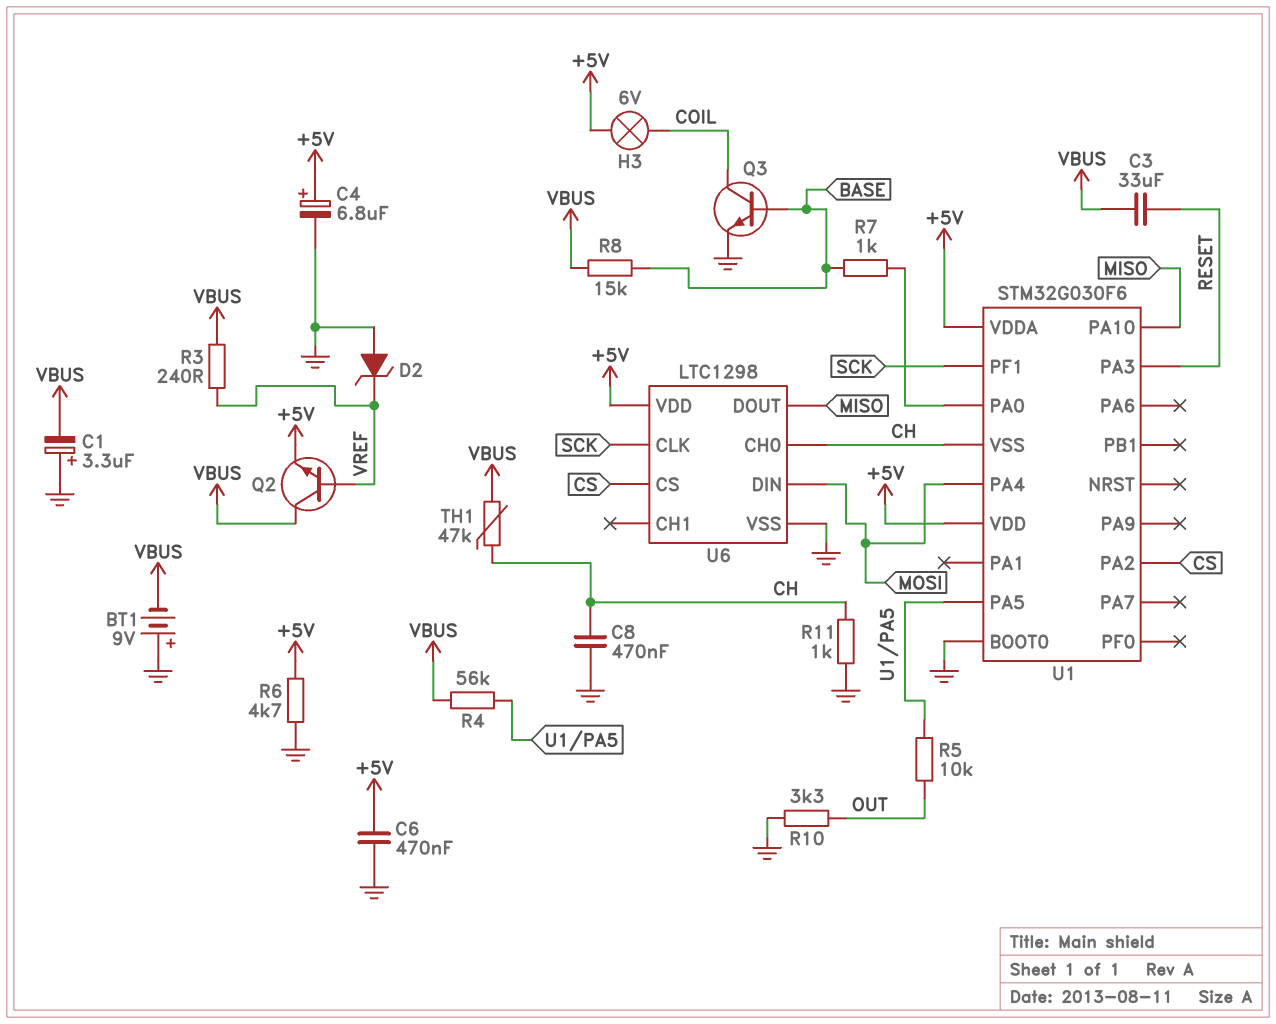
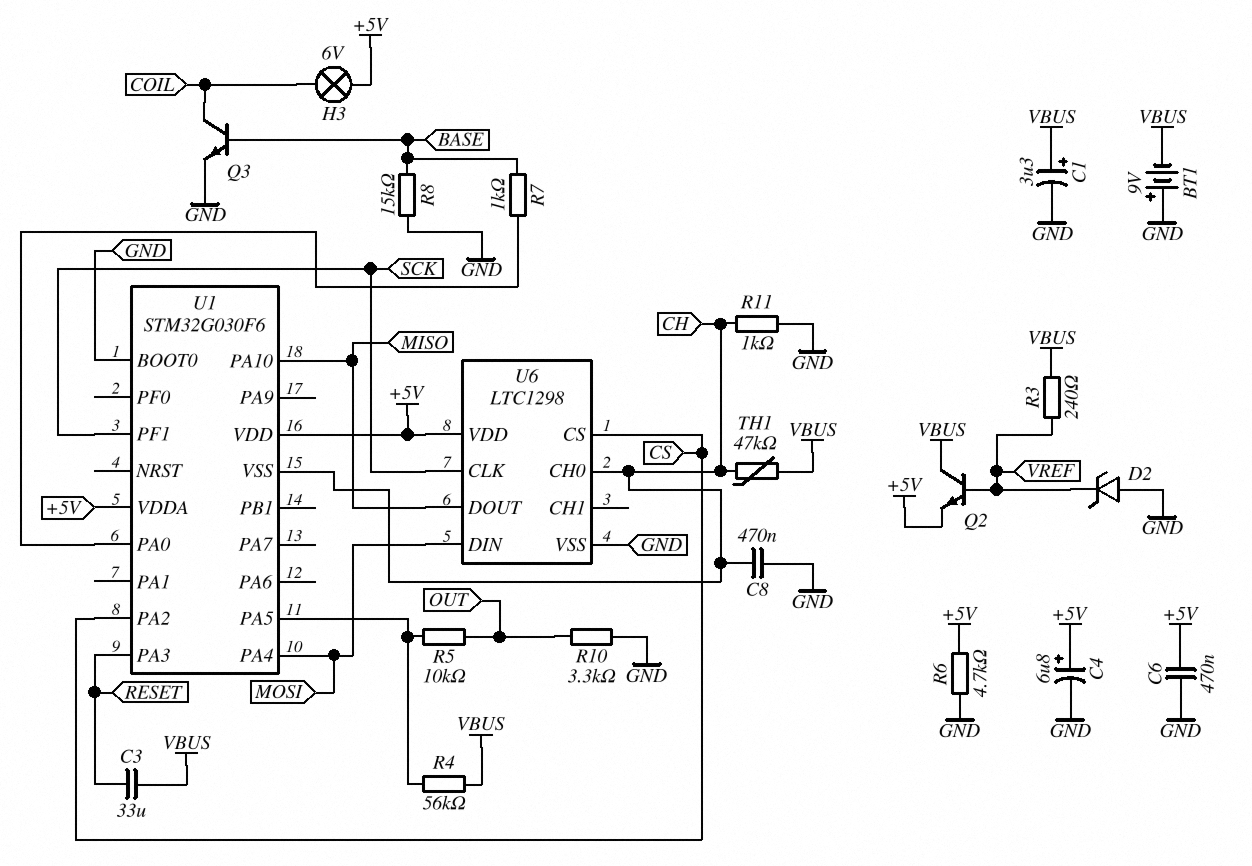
C1: 3.3uF (plus GND, minus VBUS) -> 3.3uF (plus VBUS, minus GND)
R8: 15k (BASE, VBUS) -> 15k (BASE, GND)

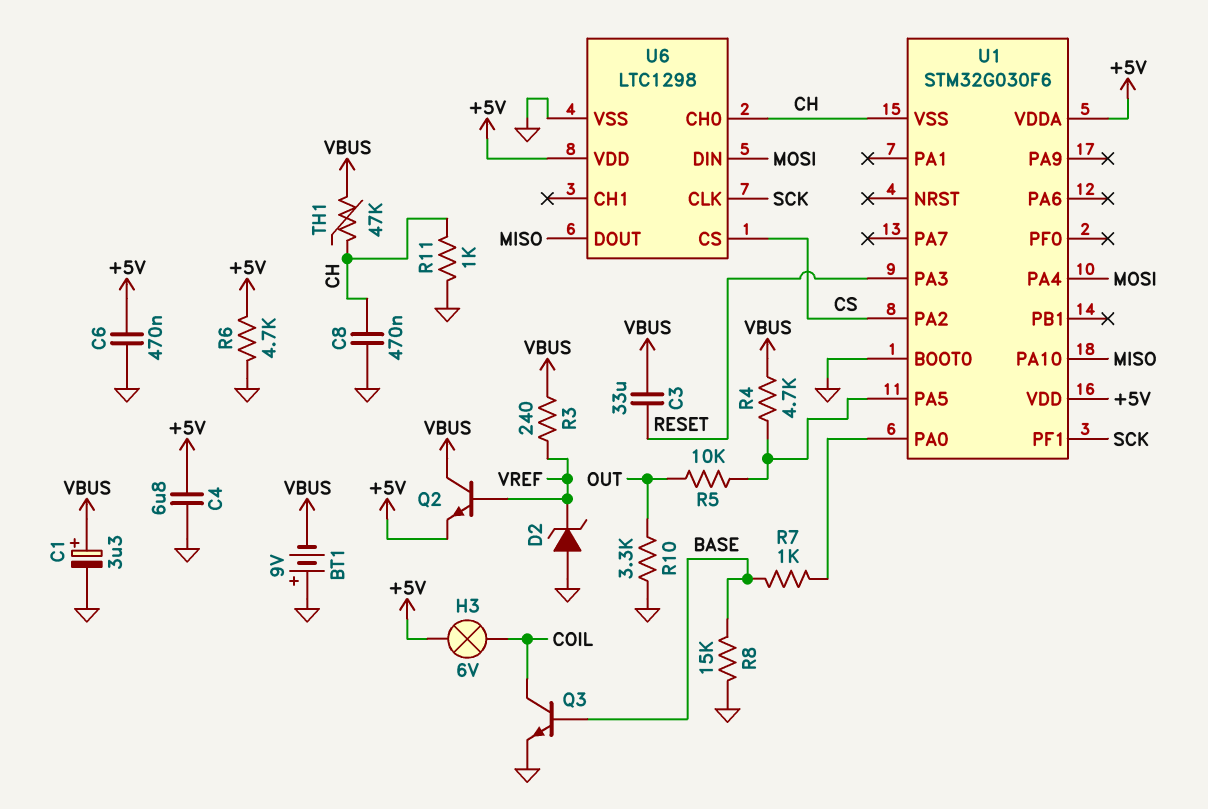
C4: 6.8uF (plus +5V, minus GND) -> 6.8uF (+5V, GND)
R4: 56k (U1/PA5, VBUS) -> 4.7k (U1/PA5, VBUS)

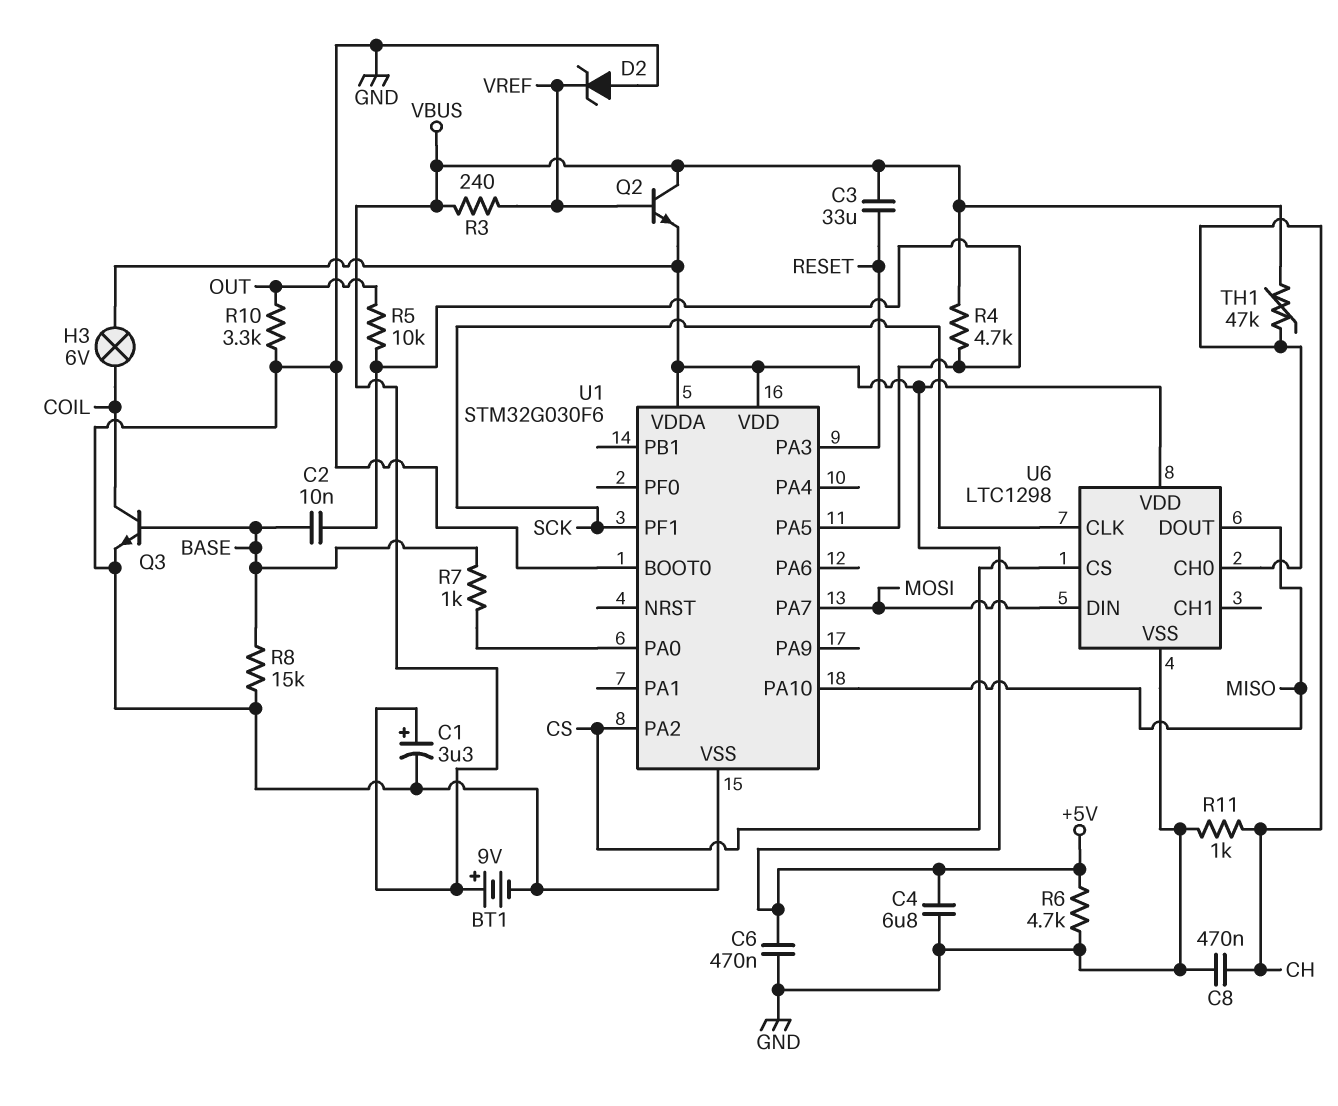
BT1: 9V (plus GND, minus VBUS) -> 9V (plus VBUS, minus GND)
C2: none -> 10nF (BASE, U1/PA5)
U1 pin PA4: MOSI -> none
U1 pin PA7: none -> MOSI
U1 pin VSS: CH -> GND

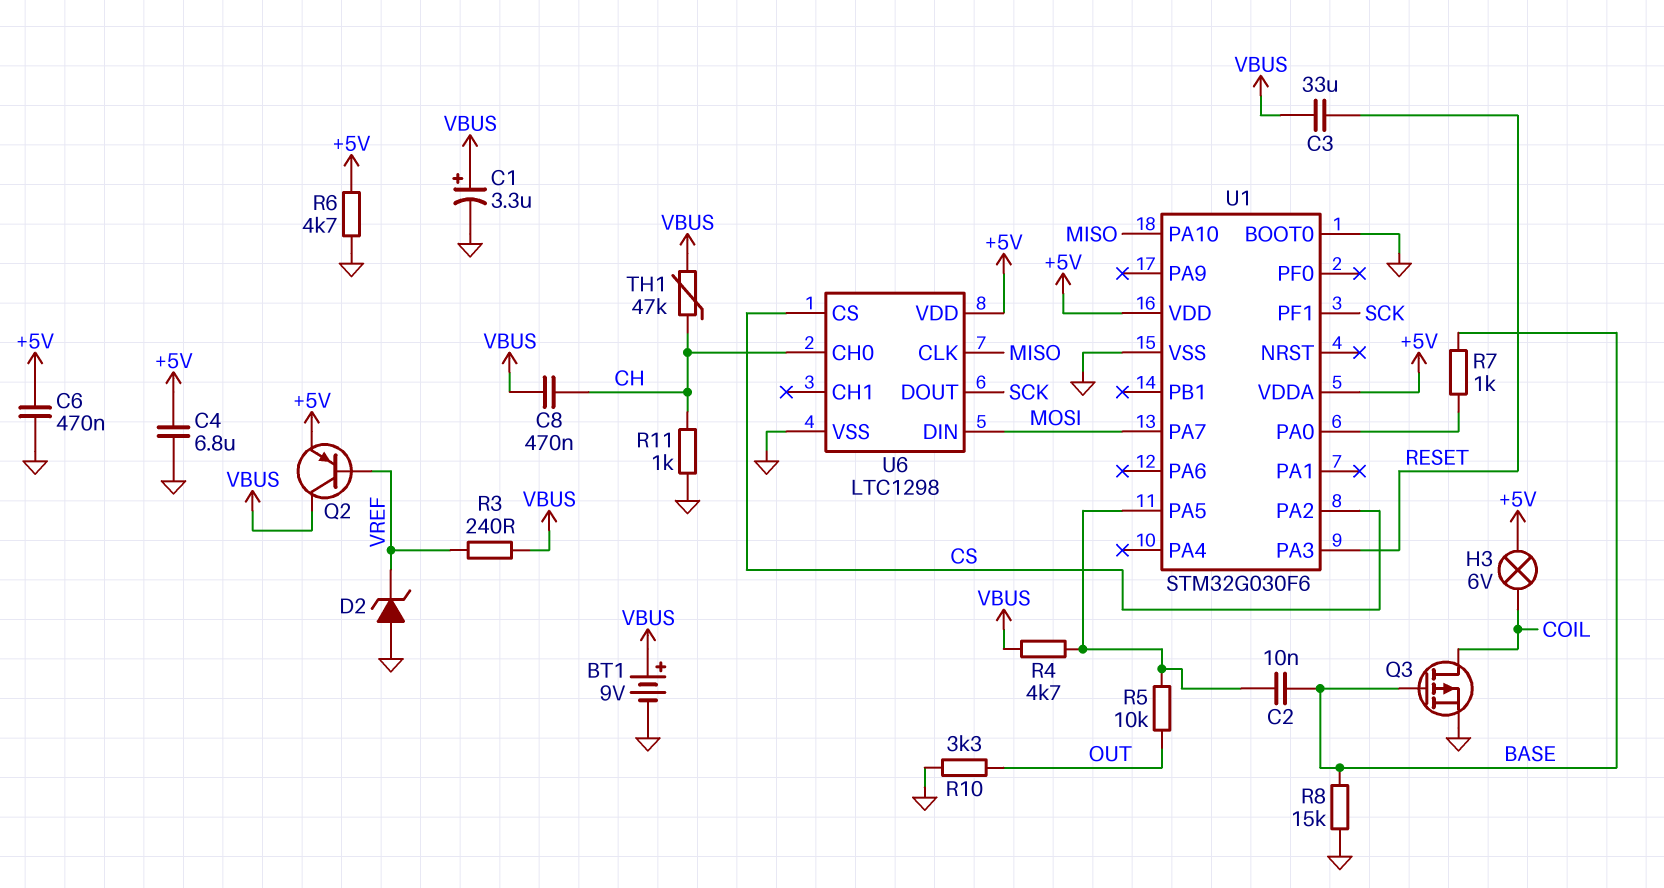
C8: 470nF (CH, GND) -> 470nF (CH, VBUS)
Q2: NPN (B VREF, C VBUS, E +5V) -> PNP (B VREF, C VBUS, E +5V)
Q3: NPN (B BASE, C COIL, E GND) -> PMOS (G BASE, D COIL, S GND)
U6 pin CLK: SCK -> MISO
U6 pin DOUT: MISO -> SCK

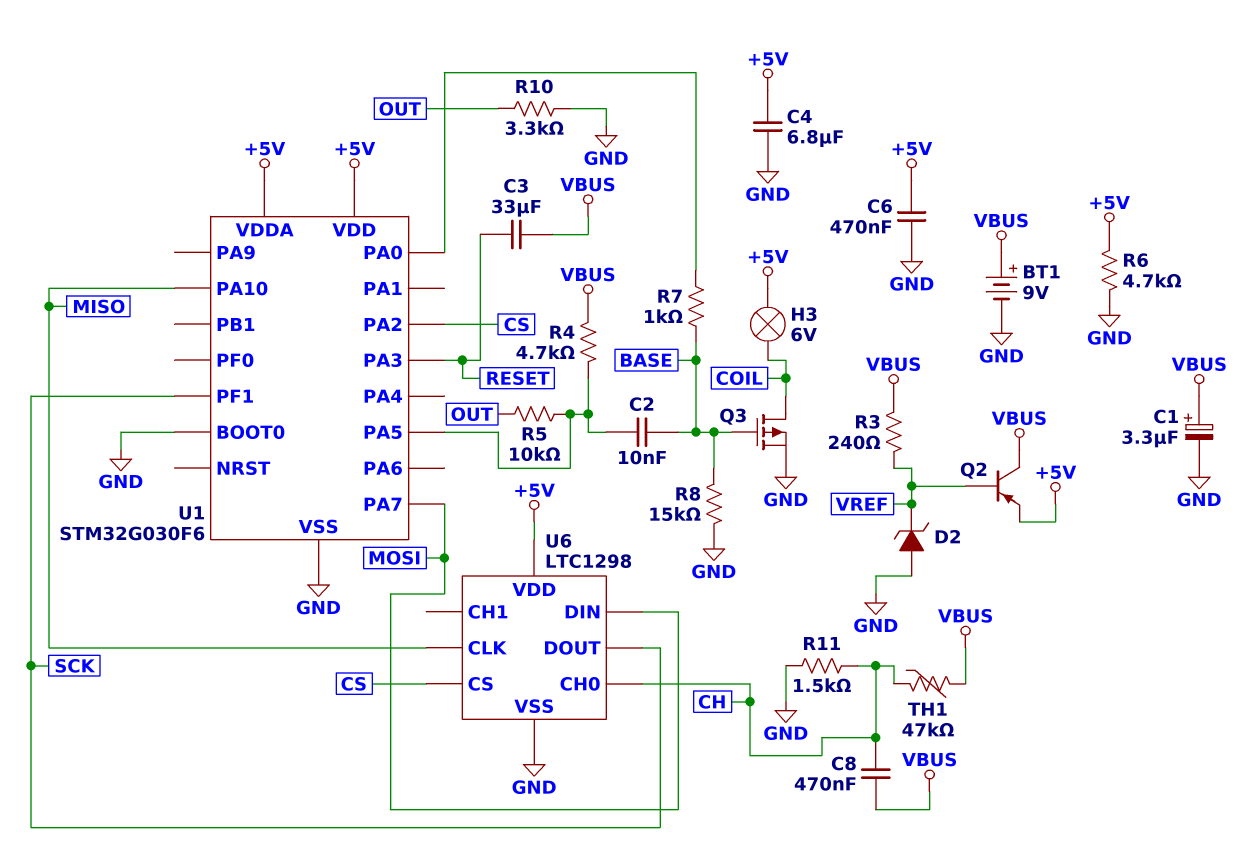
R11: 1k (CH, GND) -> 1.5k (CH, GND)

